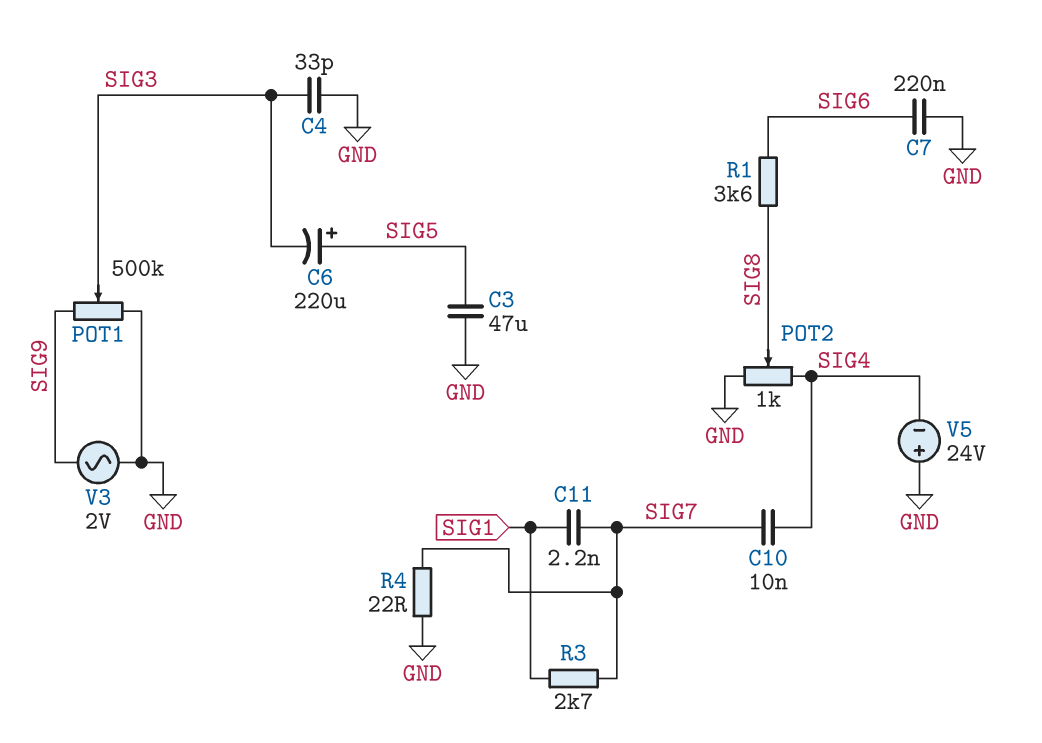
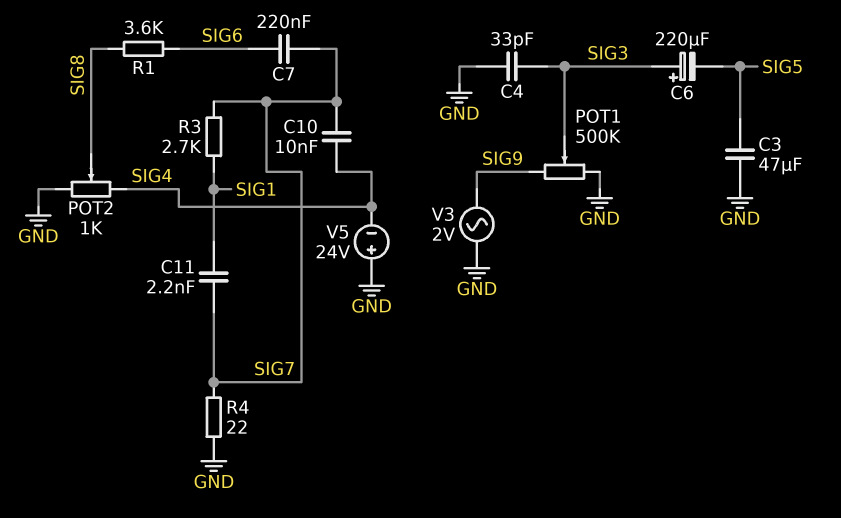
C6: 220uF (plus SIG5, minus SIG3) -> 220uF (plus SIG3, minus SIG5)
C7: 220nF (GND, SIG6) -> 220nF (SIG6, SIG7)

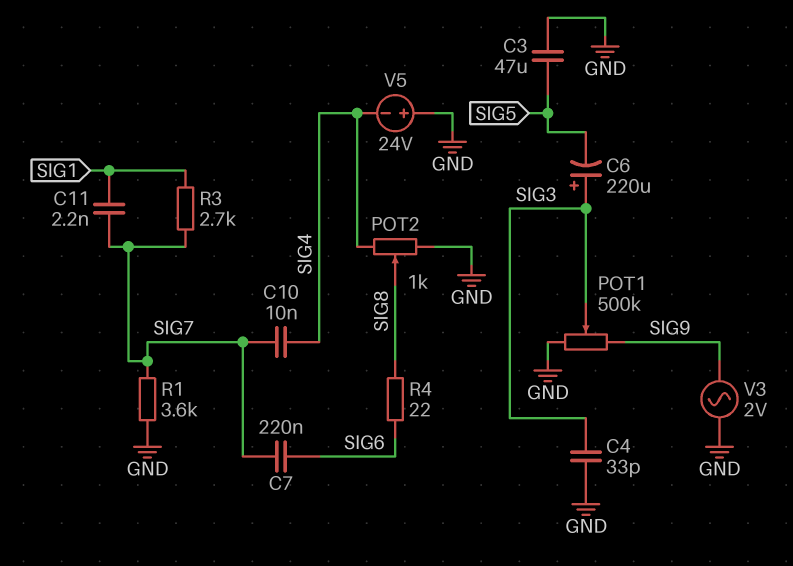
R1: 3.6k (SIG6, SIG8) -> 3.6k (GND, SIG7)
R4: 22 (GND, SIG7) -> 22 (SIG6, SIG8)

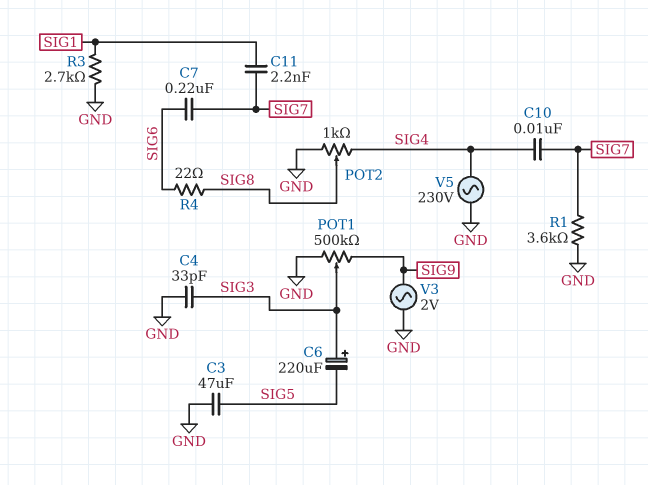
R3: 2.7k (SIG1, SIG7) -> 2.7k (GND, SIG1)
V5: 24V (plus GND, minus SIG4) -> AC 230V (GND, SIG4)

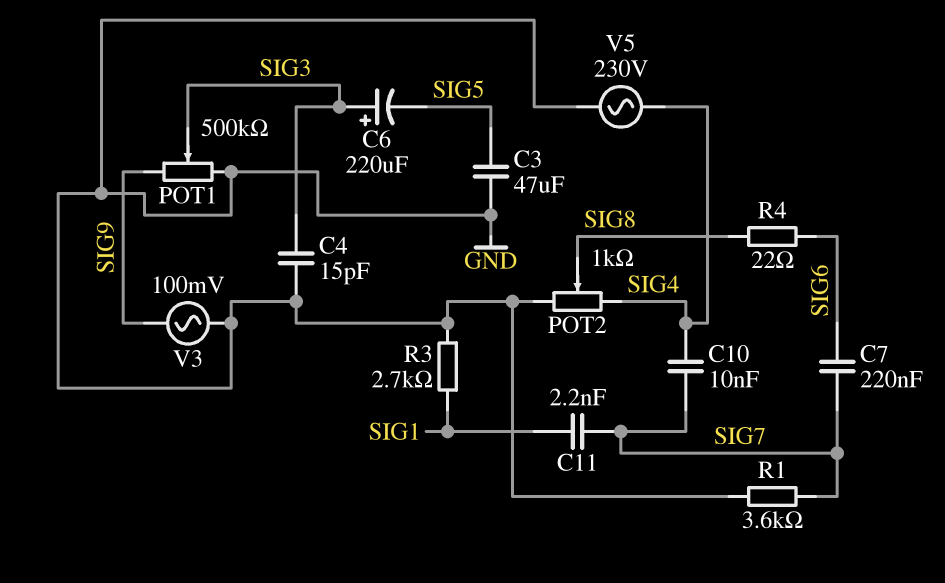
C4: 33pF (GND, SIG3) -> 15pF (GND, SIG3)
V3: AC 2V (GND, SIG9) -> AC 100mV (GND, SIG9)

